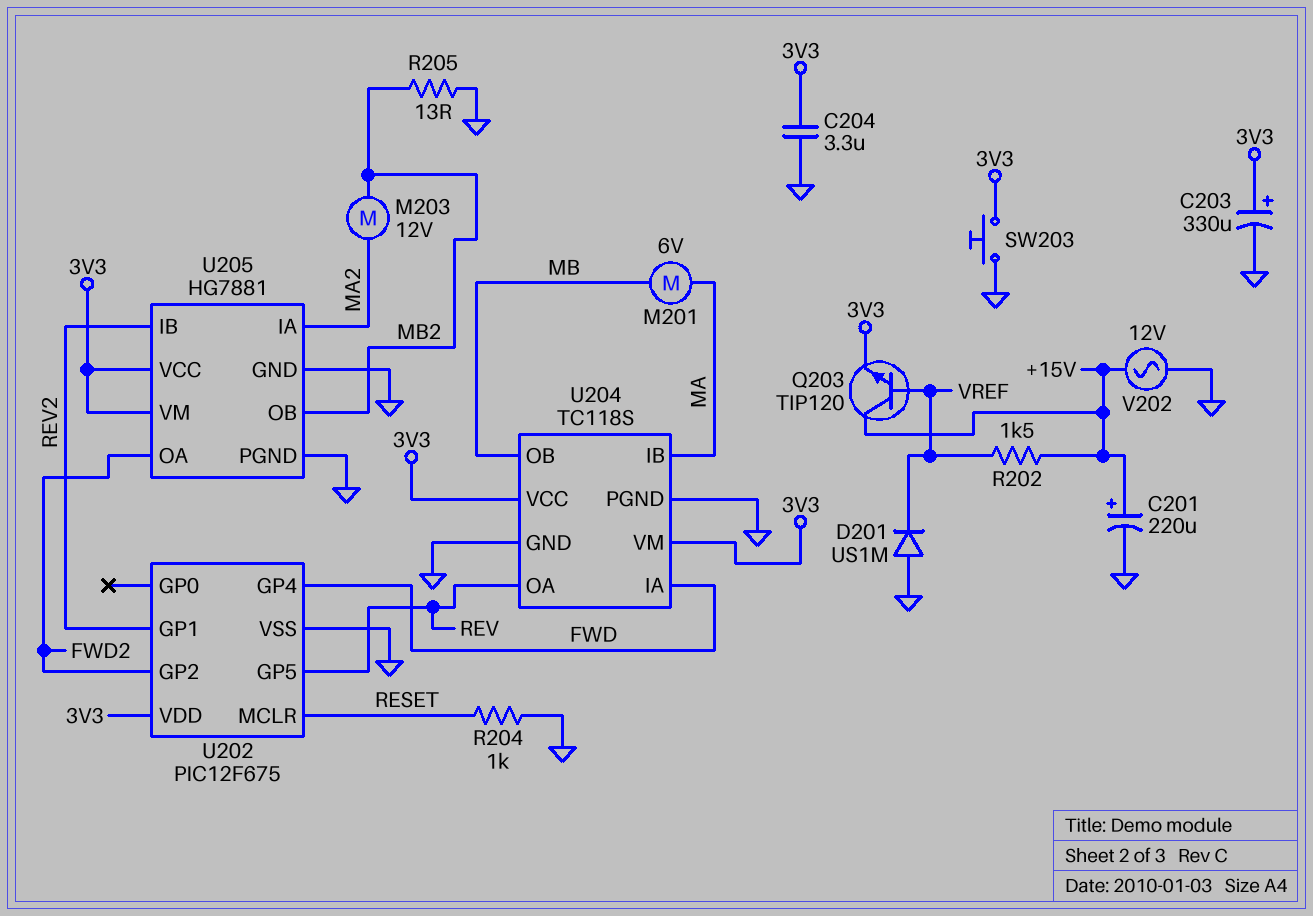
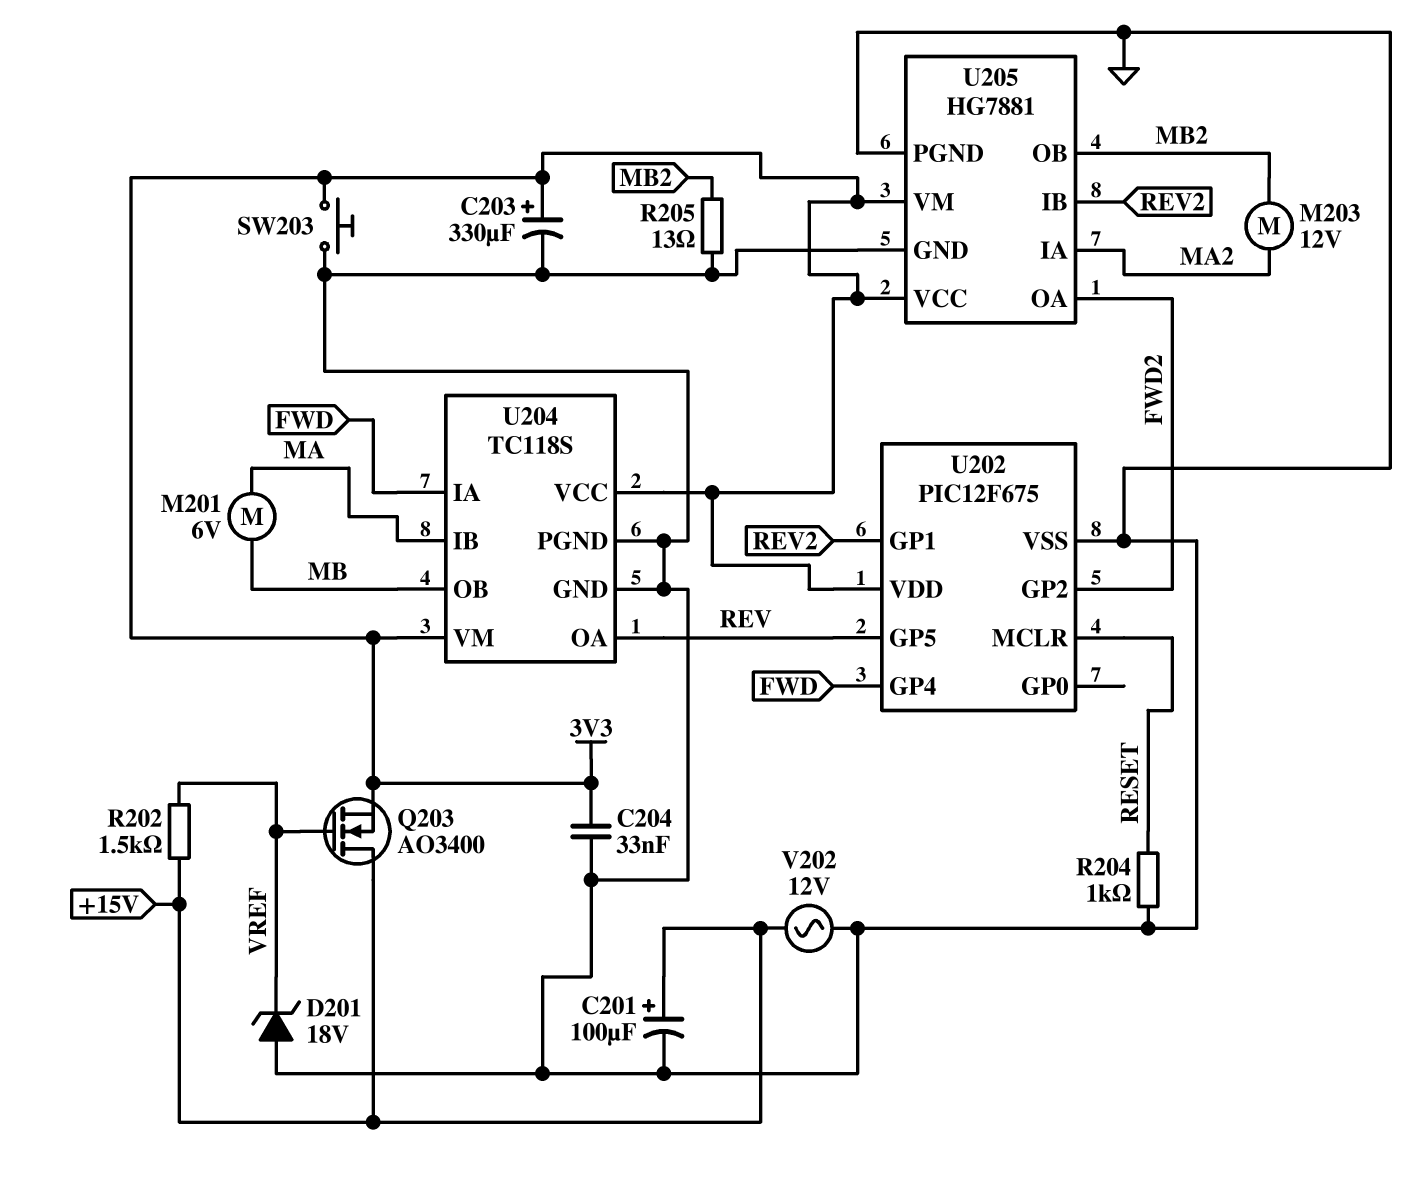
C201: 220uF (plus +15V, minus GND) -> 100uF (plus +15V, minus GND)
C204: 3.3uF (3V3, GND) -> 33nF (3V3, GND)
D201: diode US1M (A GND, K VREF) -> zener 18V (A GND, K VREF)
Q203: NPN TIP120 (B VREF, C +15V, E 3V3) -> NMOS AO3400 (G VREF, D +15V, S 3V3)

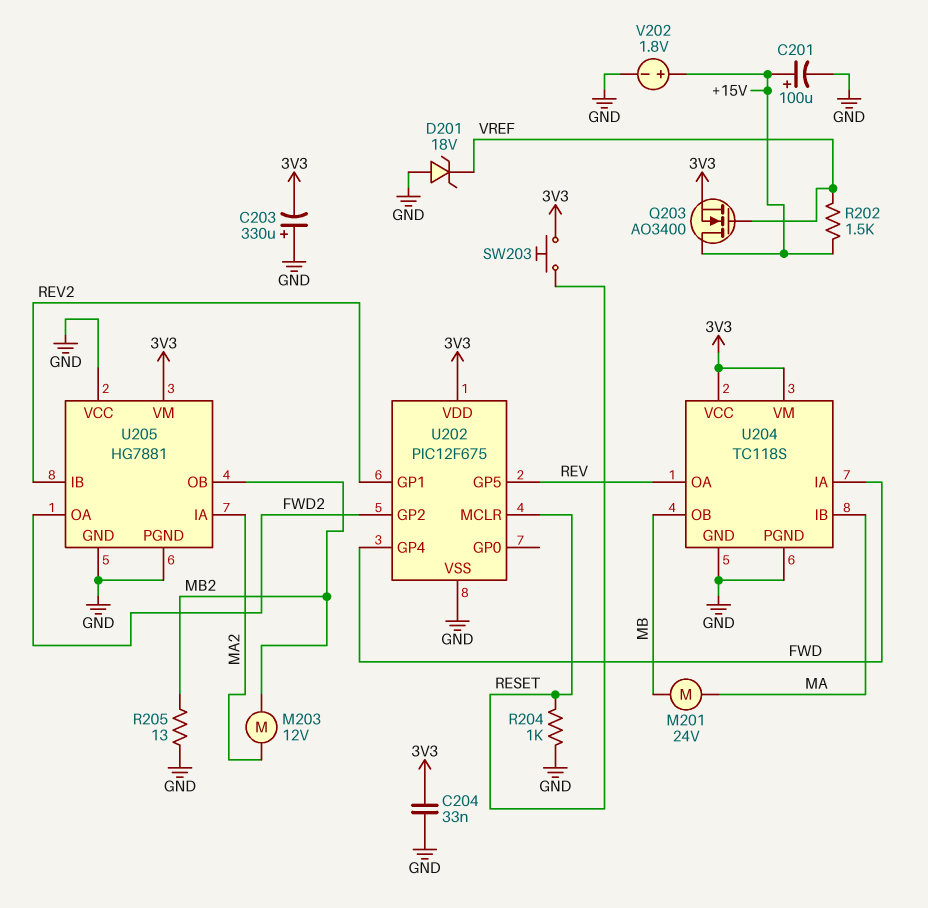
C203: 330uF (plus 3V3, minus GND) -> 330uF (plus GND, minus 3V3)
M201: motor 6V (MA, MB) -> motor 24V (MA, MB)
SW203: button (3V3, GND) -> button (3V3, RESET)
U205 pin VCC: 3V3 -> GND
V202: AC 12V (+15V, GND) -> 1.8V (plus +15V, minus GND)

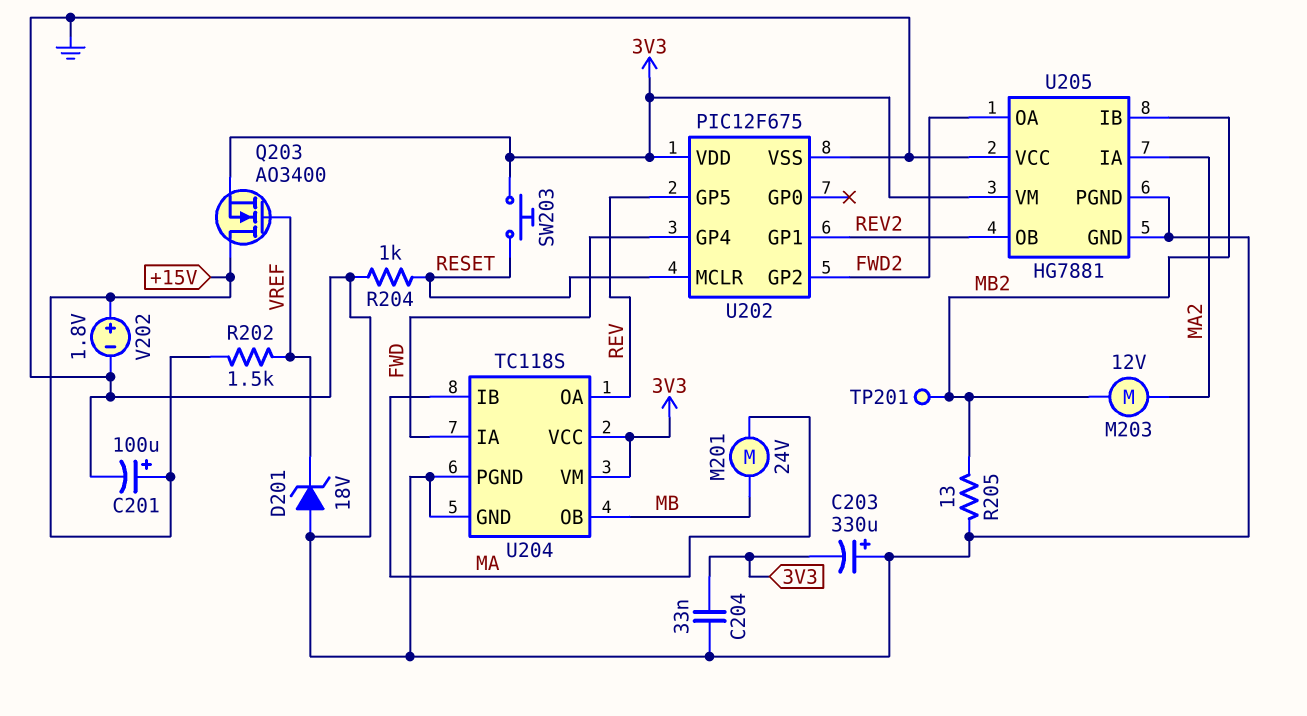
TP201: none -> test point (MB2)
U205 pin IB: REV2 -> MB2
U205 pin OB: MB2 -> REV2

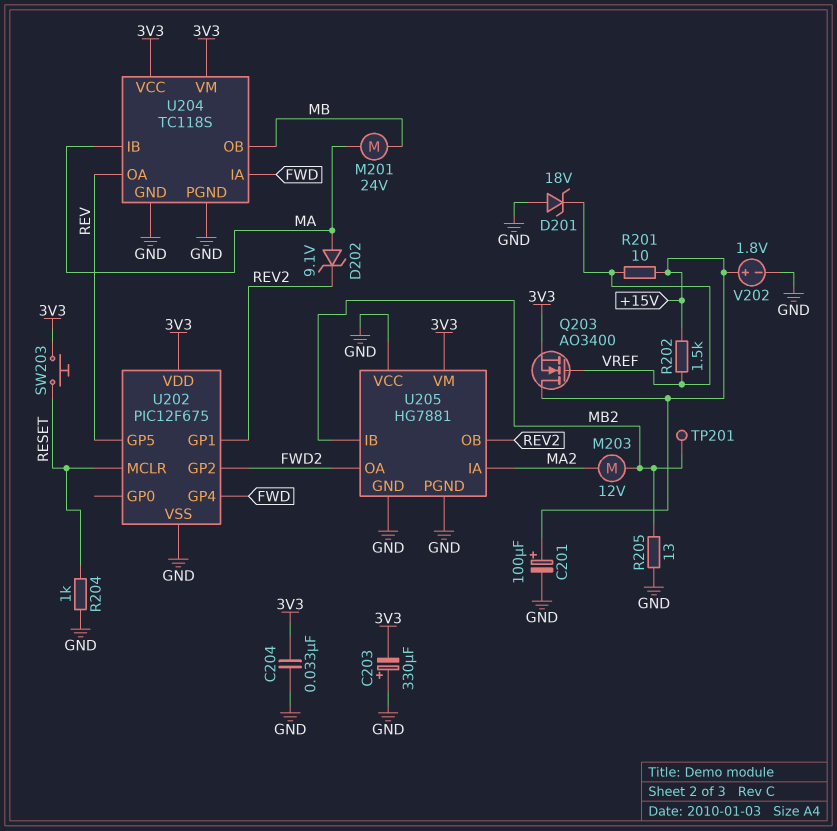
D202: none -> zener 9.1V (A MA, K REV2)
R201: none -> 10 (+15V, VREF)

